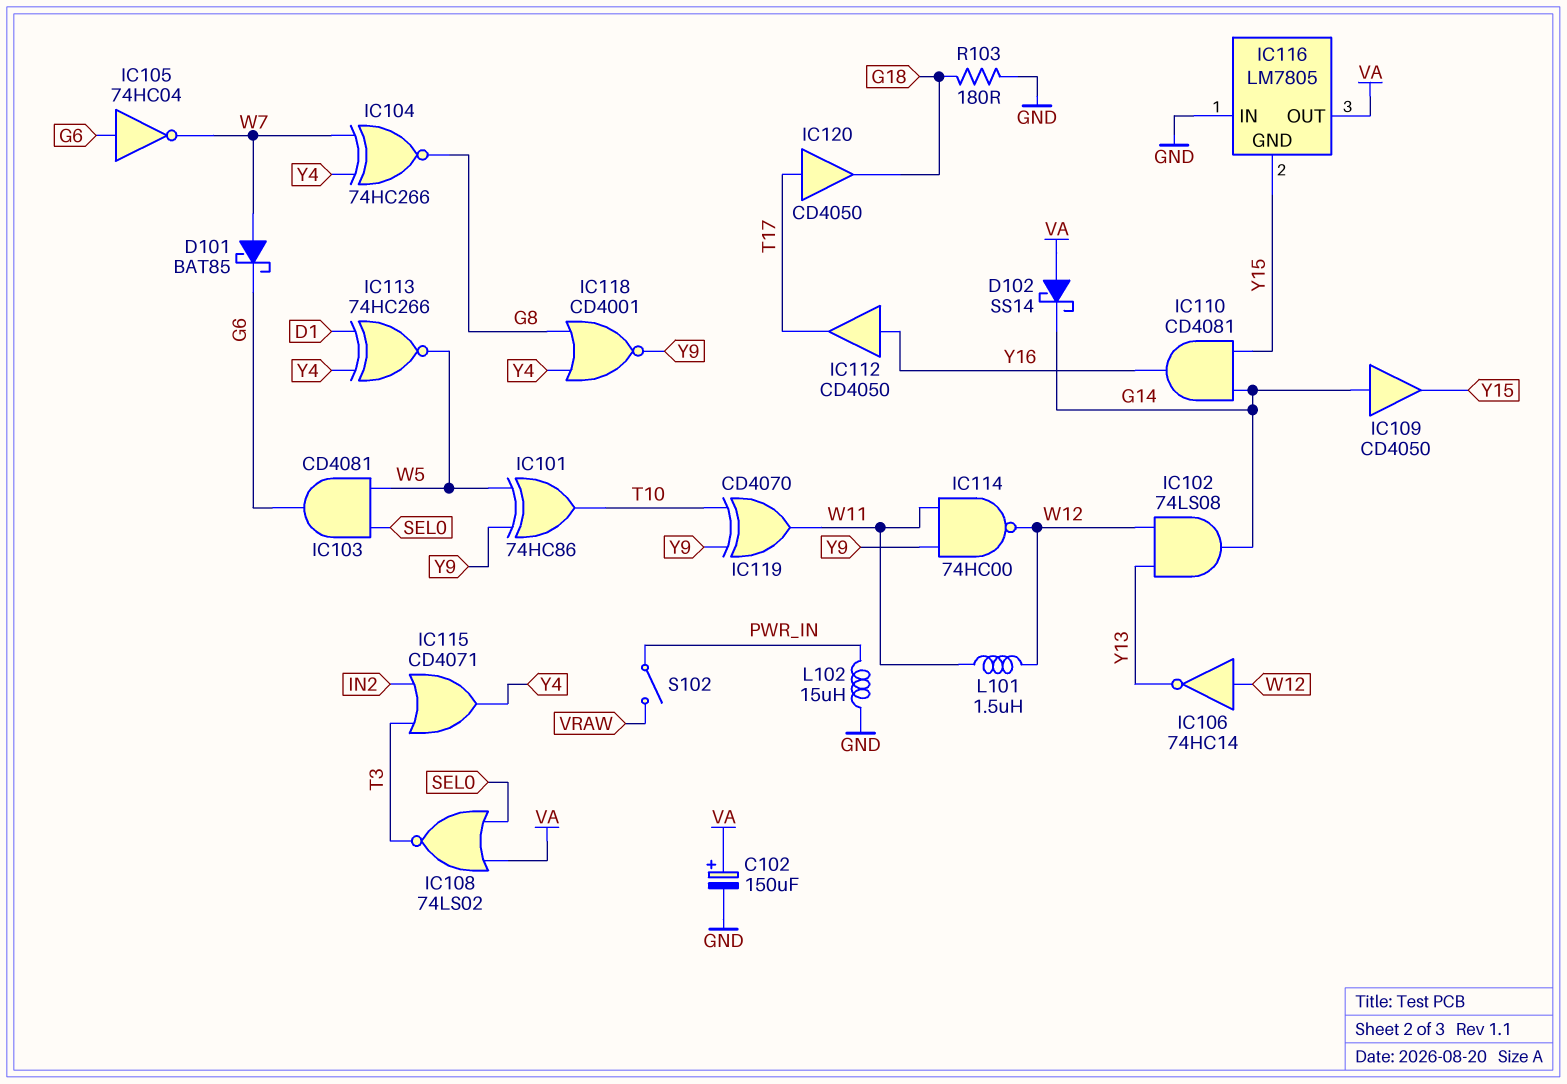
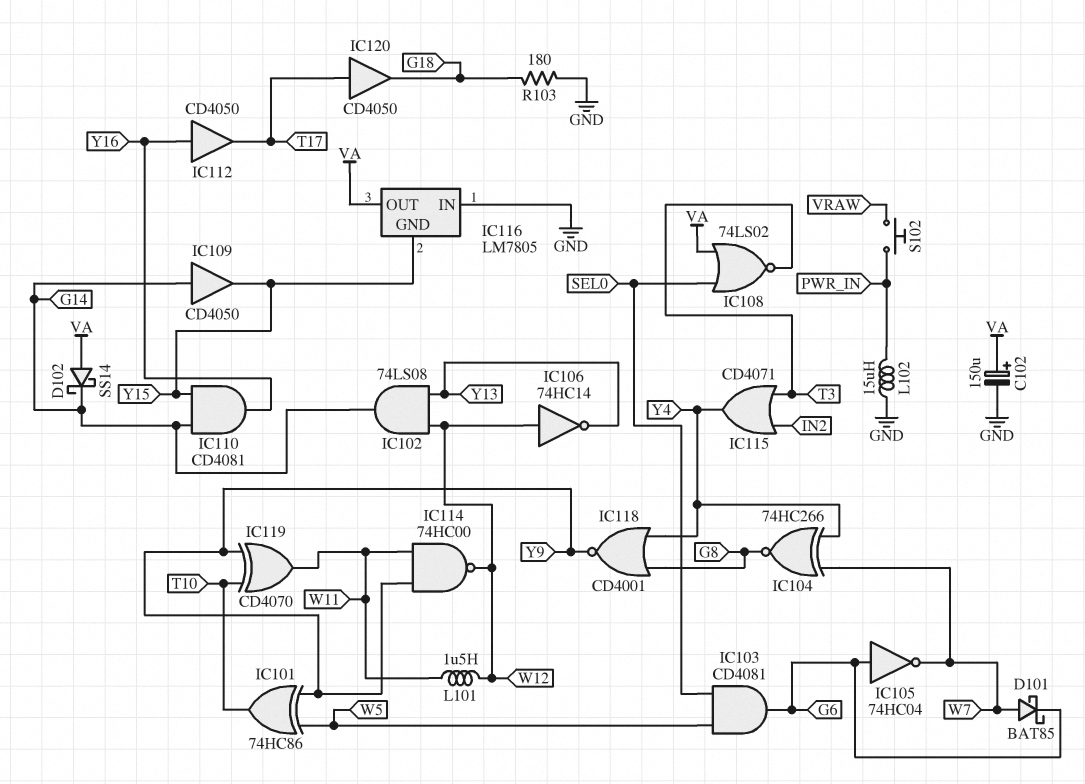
IC113: XNOR 74HC266 (in D1, in Y4, out W5) -> none
S102: switch (PWR_IN, VRAW) -> button (PWR_IN, VRAW)

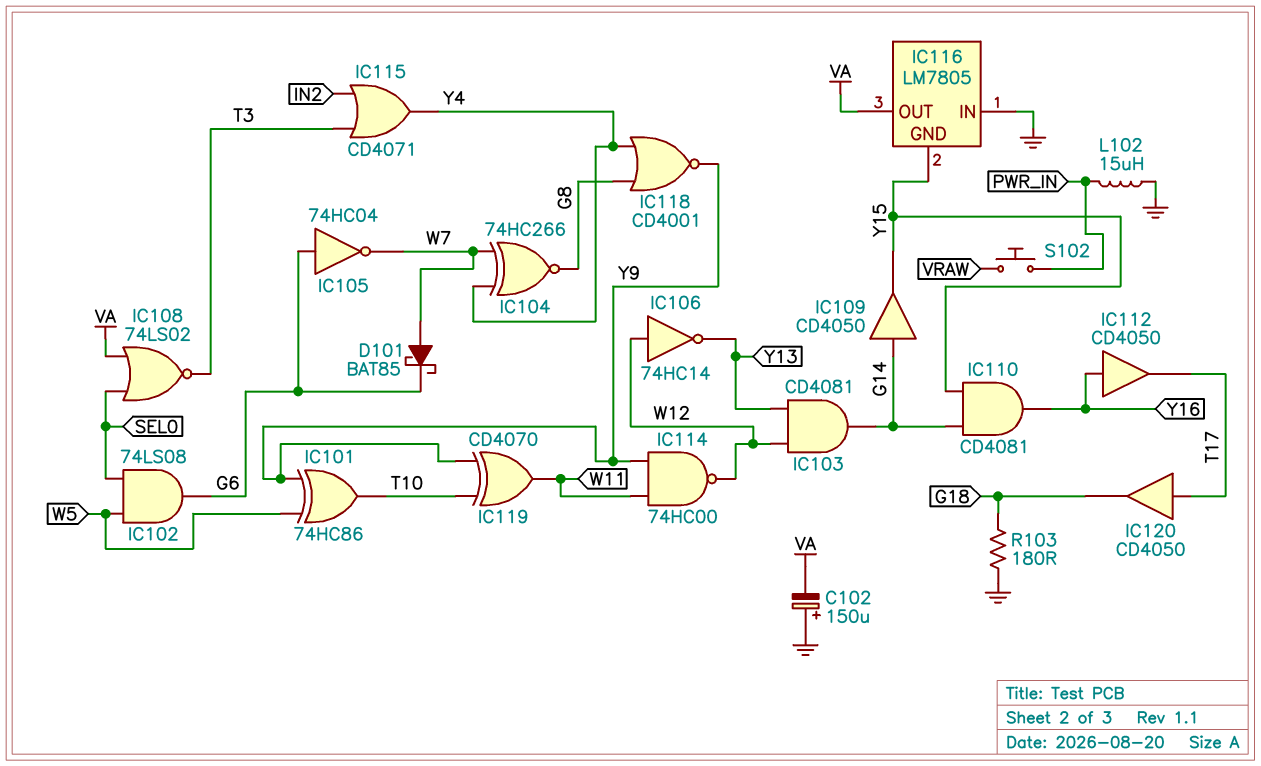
C102: 150uF (plus VA, minus GND) -> 150uF (plus GND, minus VA)
D102: schottky SS14 (A VA, K G14) -> none
IC102: AND 74LS08 (in W12, in Y13, out G14) -> AND 74LS08 (in SEL0, in W5, out G6)
IC103: AND CD4081 (in SEL0, in W5, out G6) -> AND CD4081 (in W12, in Y13, out G14)
L101: 1.5uH (W11, W12) -> none

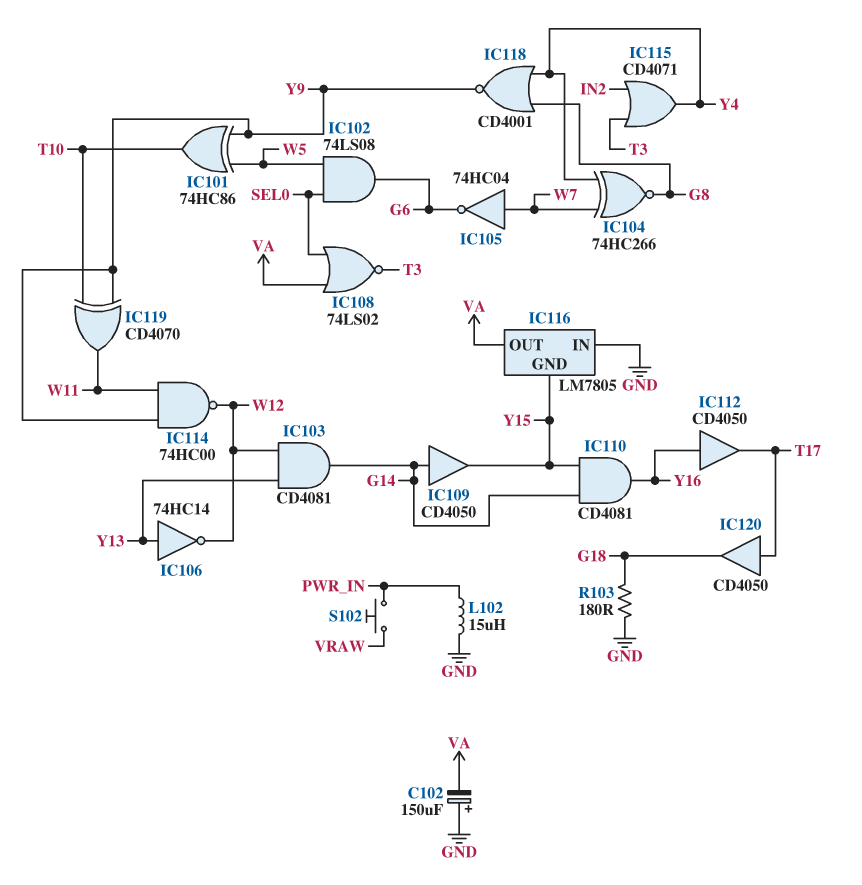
D101: schottky BAT85 (A W7, K G6) -> none
IC105: NOT 74HC04 (in G6, out W7) -> NOT 74HC04 (in W7, out G6)
IC106: NOT 74HC14 (in W12, out Y13) -> NOT 74HC14 (in Y13, out W12)

